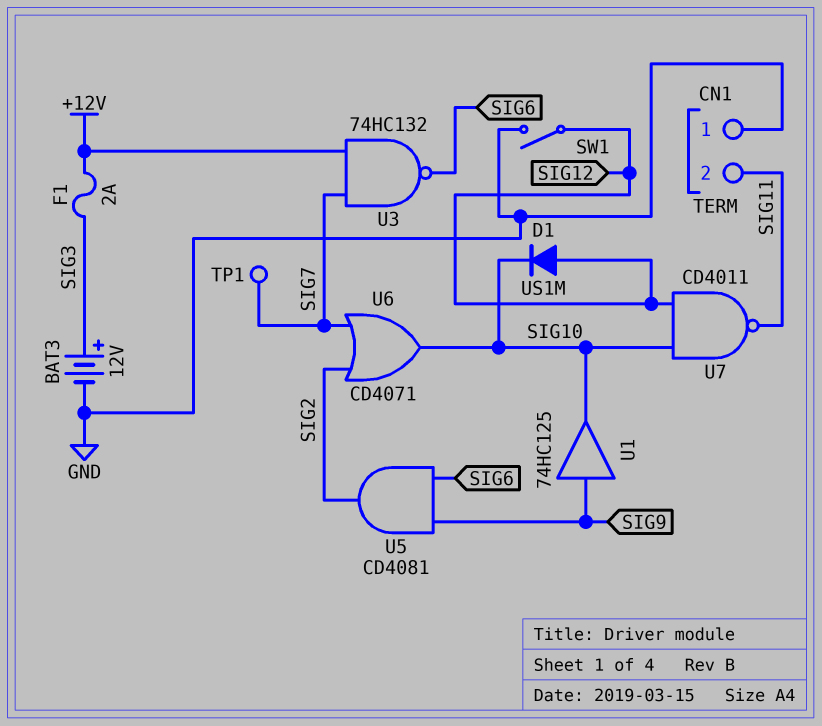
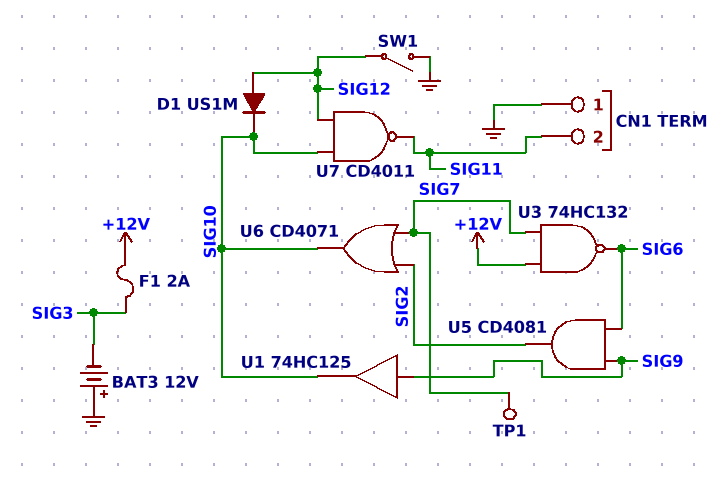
BAT3: 12V (plus SIG3, minus GND) -> 12V (plus GND, minus SIG3)

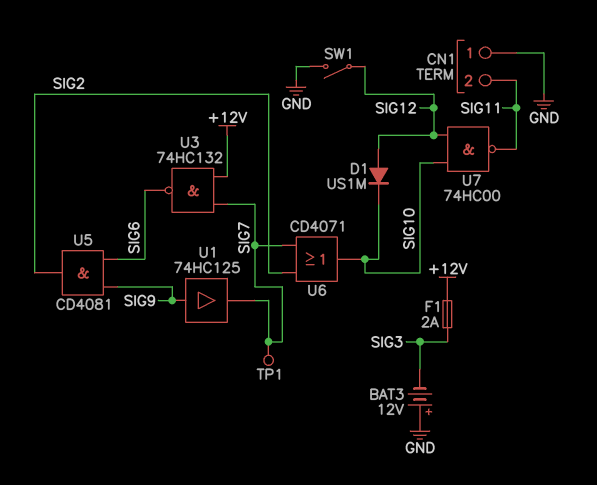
U1: buffer 74HC125 (in SIG9, out SIG10) -> buffer 74HC125 (in SIG9, out SIG7)
U7: NAND CD4011 (in SIG10, in SIG12, out SIG11) -> NAND 74HC00 (in SIG10, in SIG12, out SIG11)

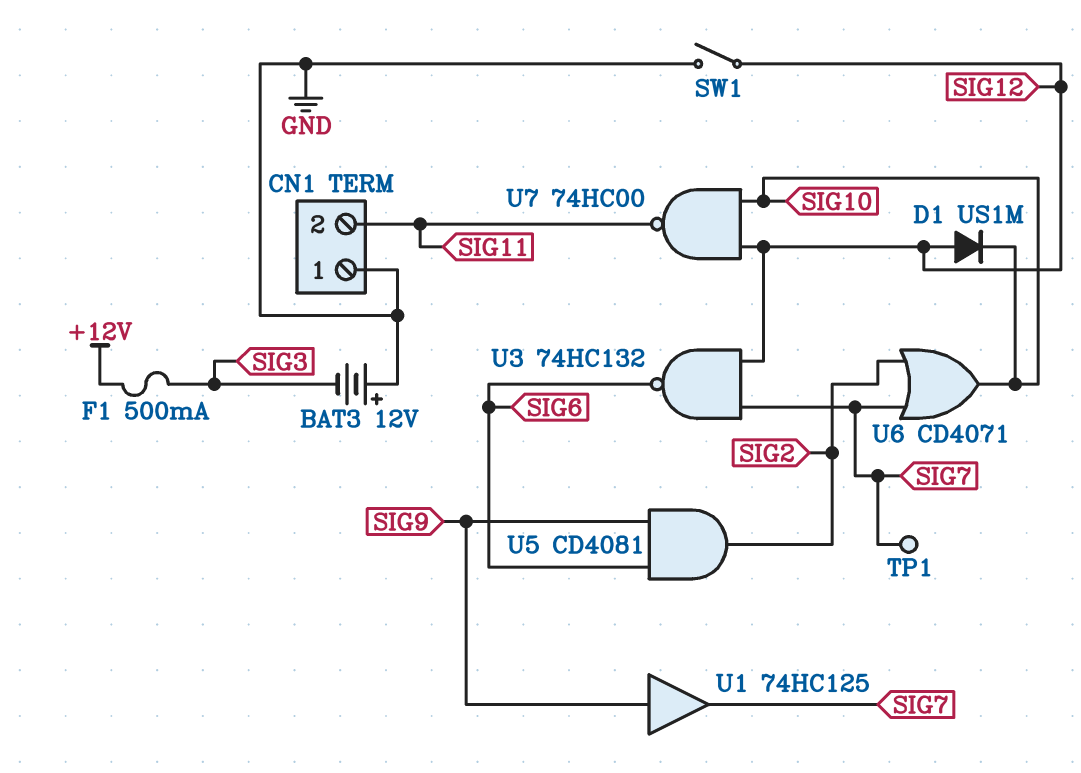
F1: 2A (+12V, SIG3) -> 500mA (+12V, SIG3)
U3: NAND 74HC132 (in +12V, in SIG7, out SIG6) -> NAND 74HC132 (in SIG7, in SIG12, out SIG6)

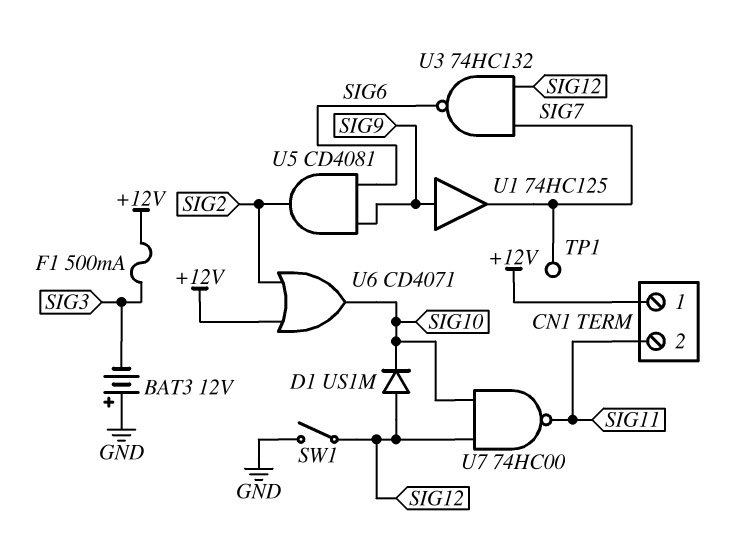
CN1 pin 1: GND -> +12V
U6: OR CD4071 (in SIG2, in SIG7, out SIG10) -> OR CD4071 (in +12V, in SIG2, out SIG10)

